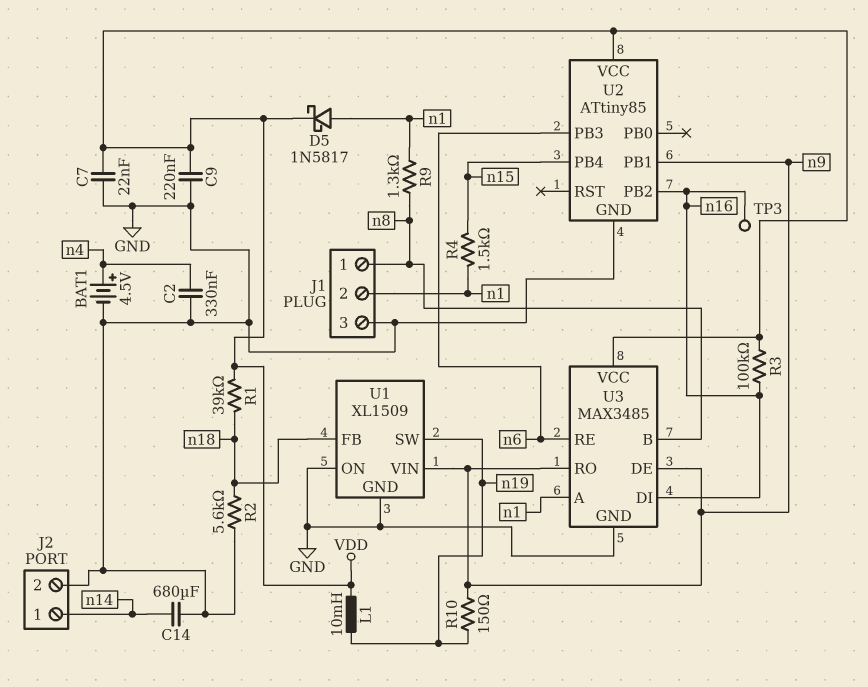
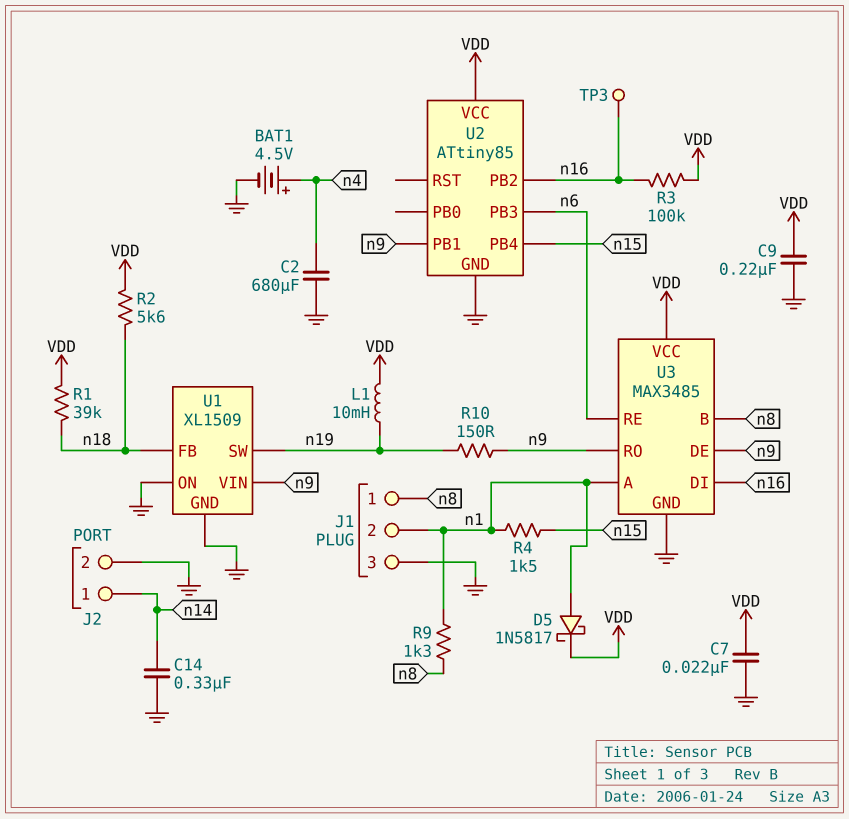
C2: 330nF (GND, n4) -> 680uF (GND, n4)
C14: 680uF (GND, n14) -> 330nF (GND, n14)
R2: 5.6k (GND, n18) -> 5.6k (VDD, n18)

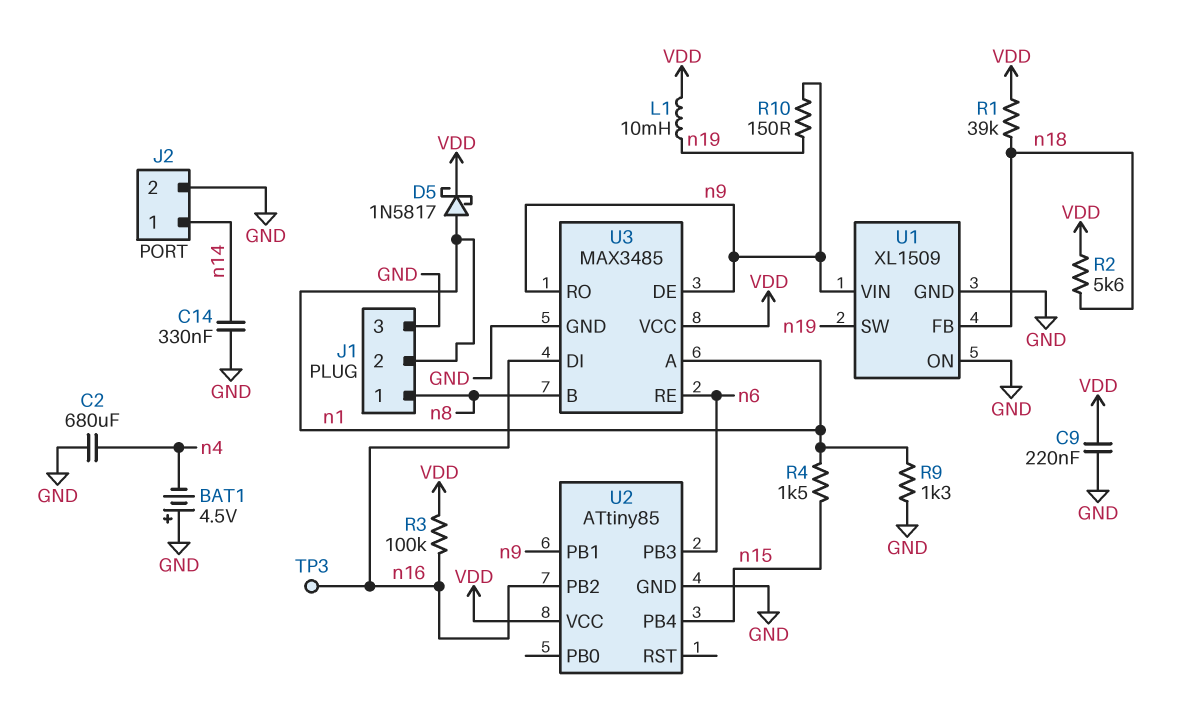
BAT1: 4.5V (plus n4, minus GND) -> 4.5V (plus GND, minus n4)
C7: 22nF (GND, VDD) -> none
R9: 1.3k (n1, n8) -> 1.3k (GND, n1)

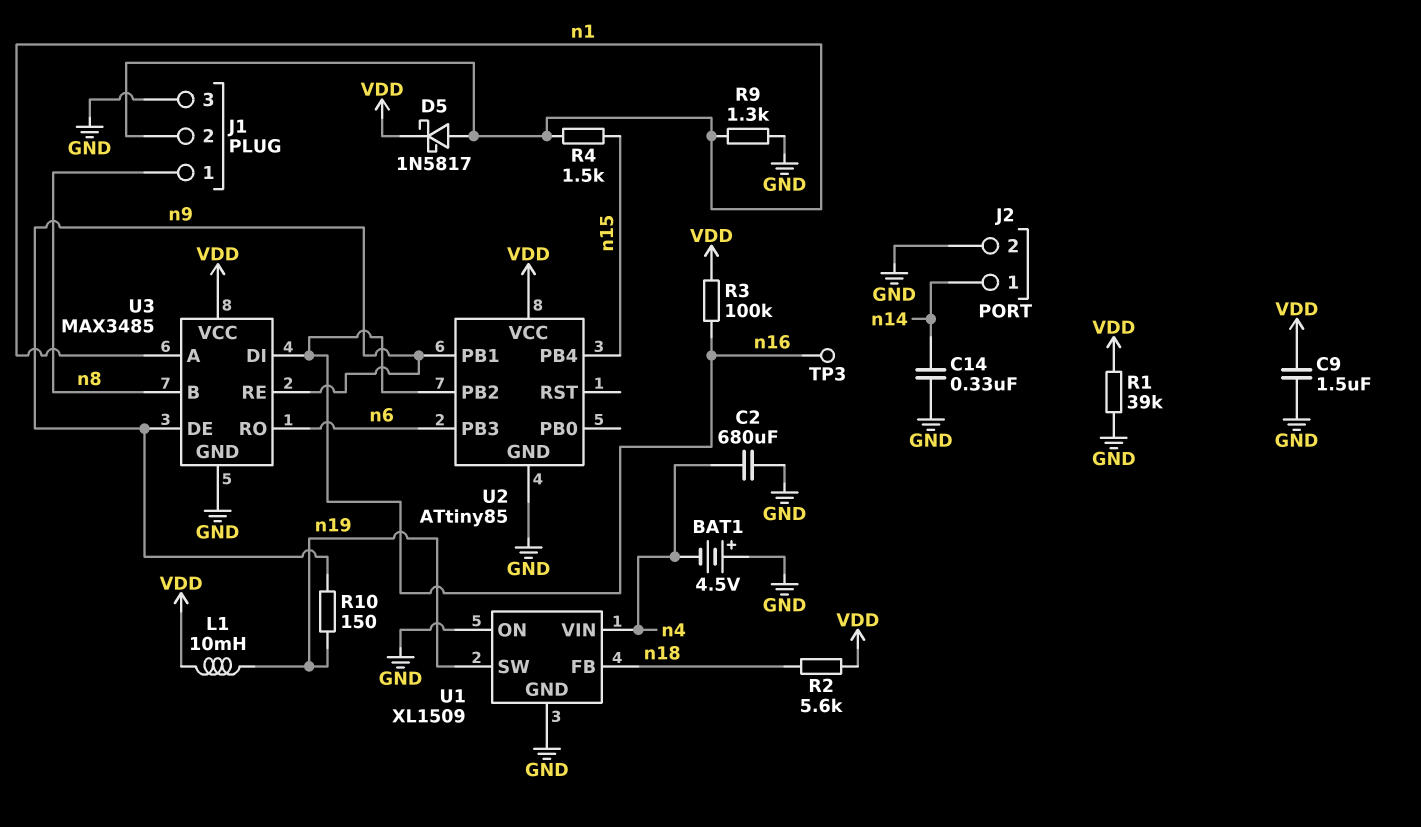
C9: 220nF (GND, VDD) -> 1.5uF (GND, VDD)
R1: 39k (VDD, n18) -> 39k (GND, VDD)
U1 pin VIN: n9 -> n4
U3 pin RE: n6 -> n9
U3 pin RO: n9 -> n6

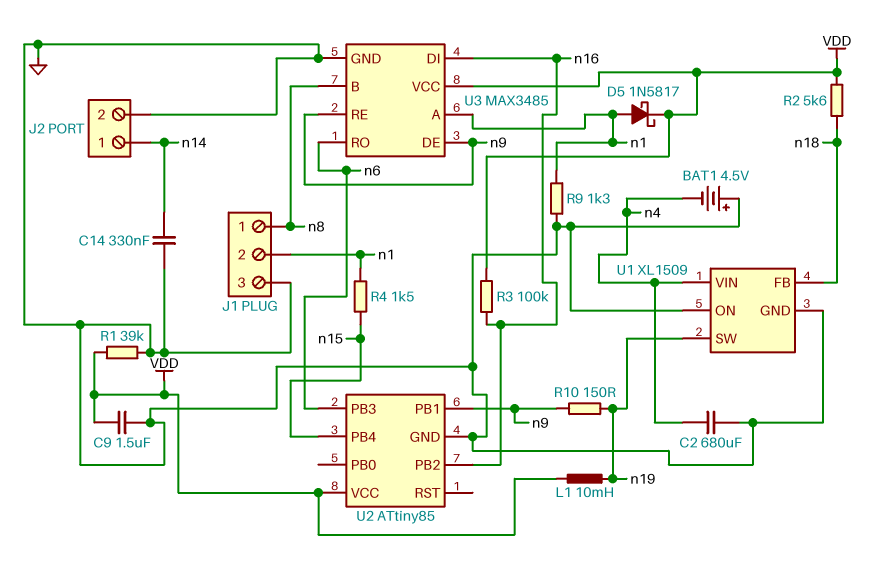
TP3: test point (n16) -> none

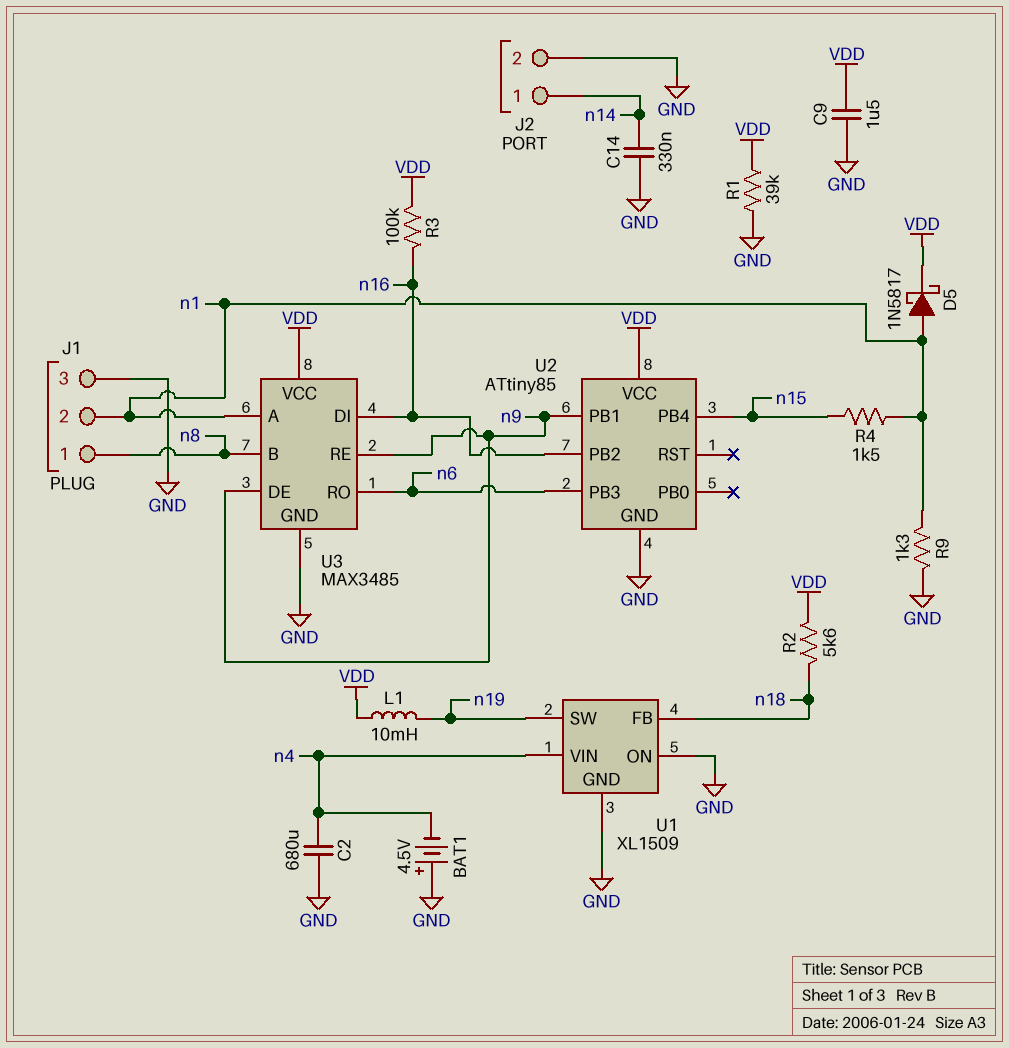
R10: 150 (n9, n19) -> none

